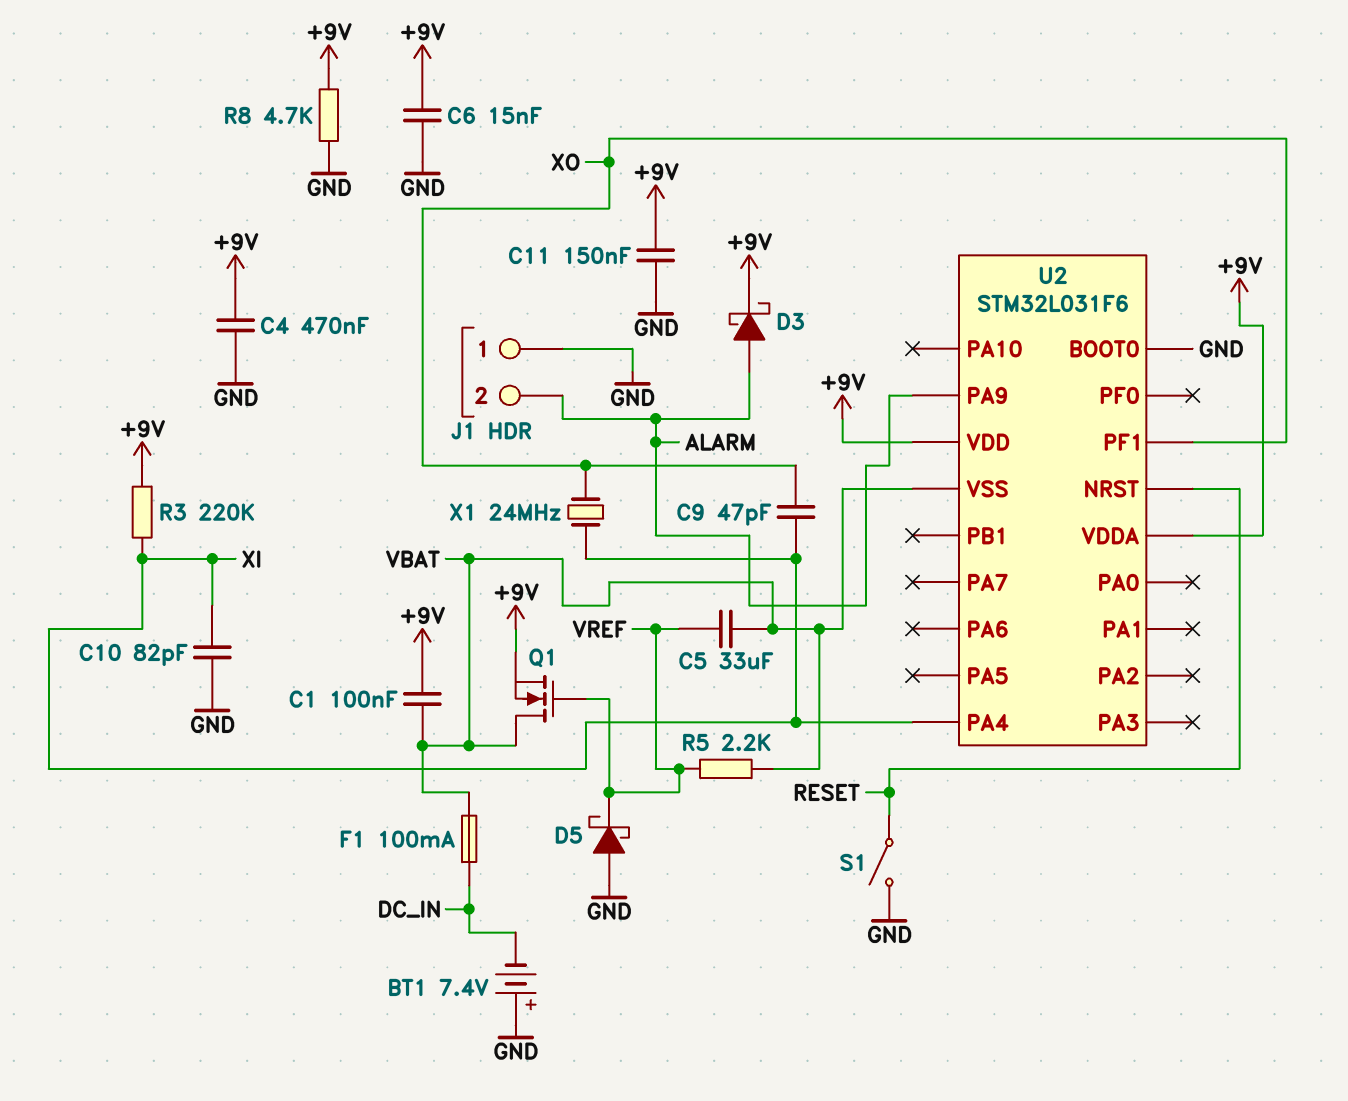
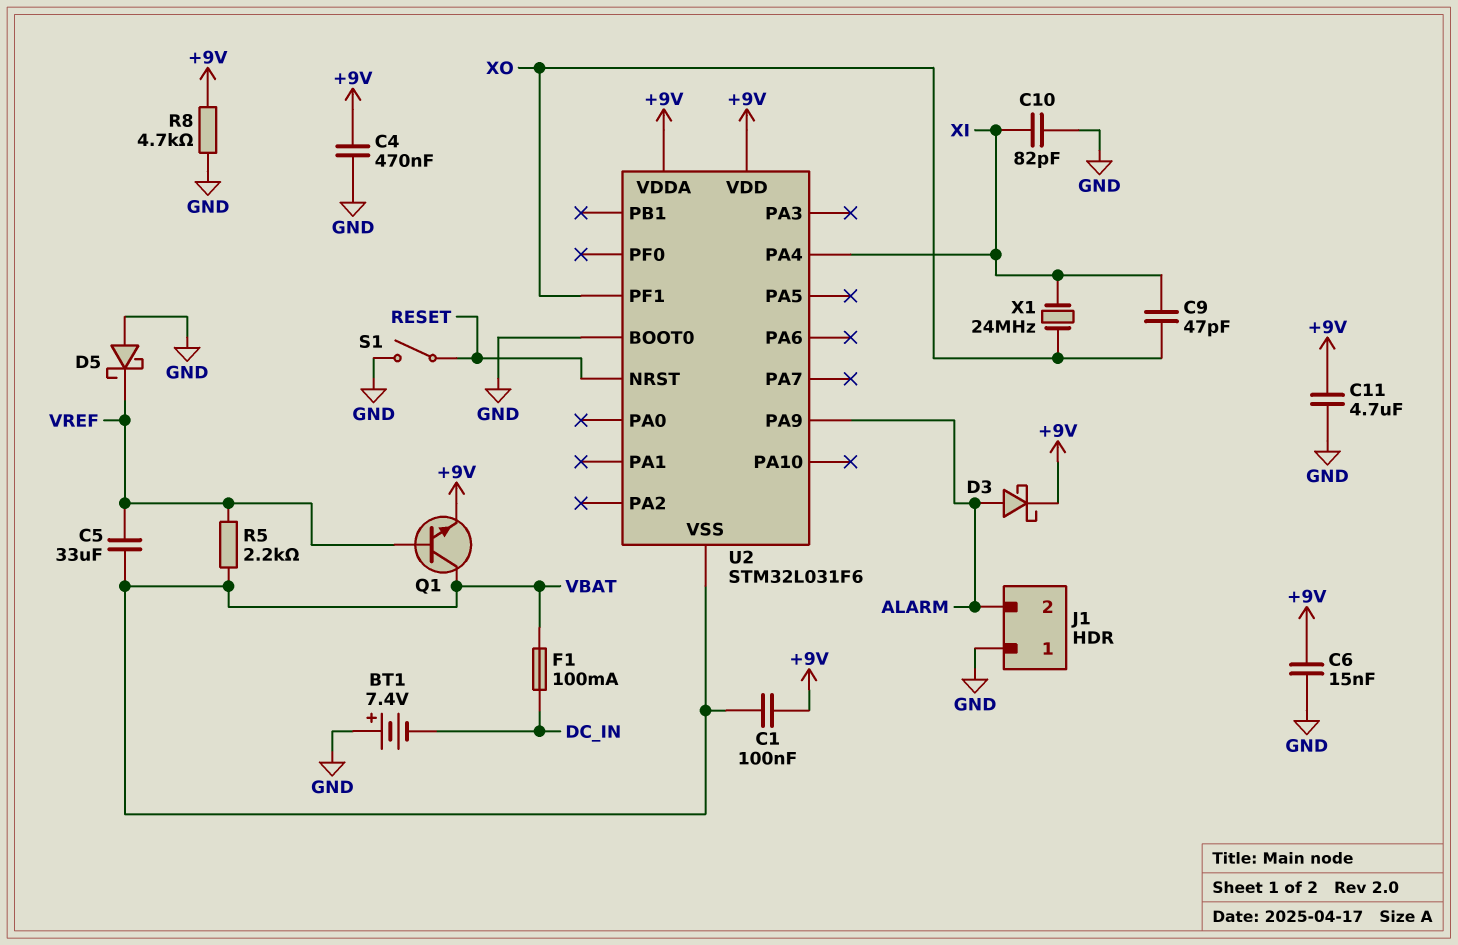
C11: 150nF (+9V, GND) -> 4.7uF (+9V, GND)
Q1: NMOS (G VREF, D VBAT, S +9V) -> NPN (B VREF, C VBAT, E +9V)
R3: 220k (+9V, XI) -> none

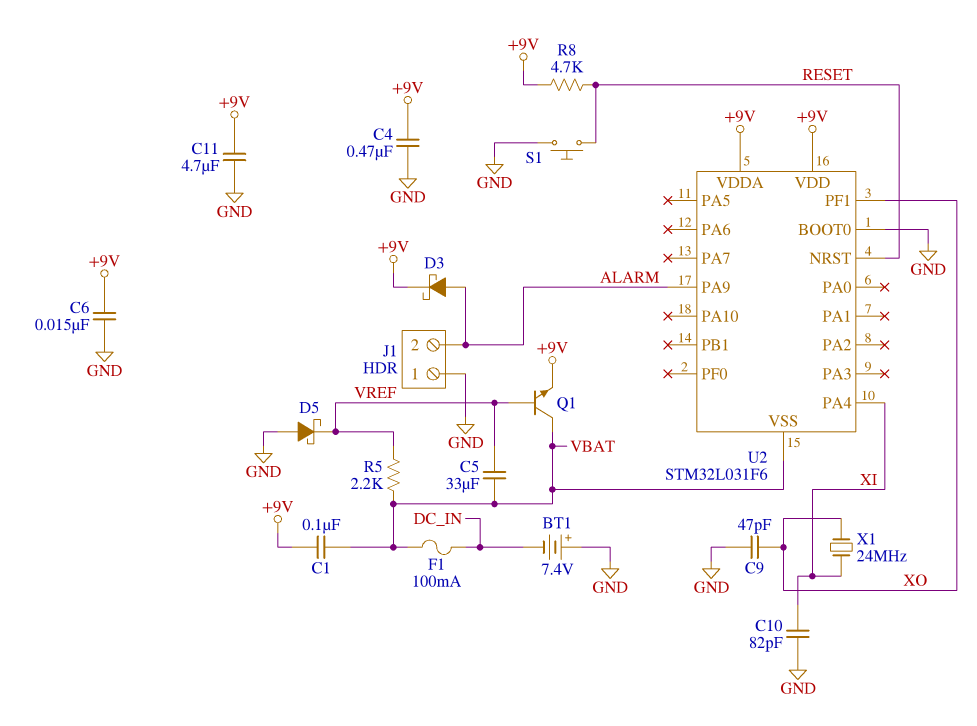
C9: 47pF (XI, XO) -> 47pF (GND, XO)
R8: 4.7k (+9V, GND) -> 4.7k (+9V, RESET)
S1: switch (GND, RESET) -> button (GND, RESET)

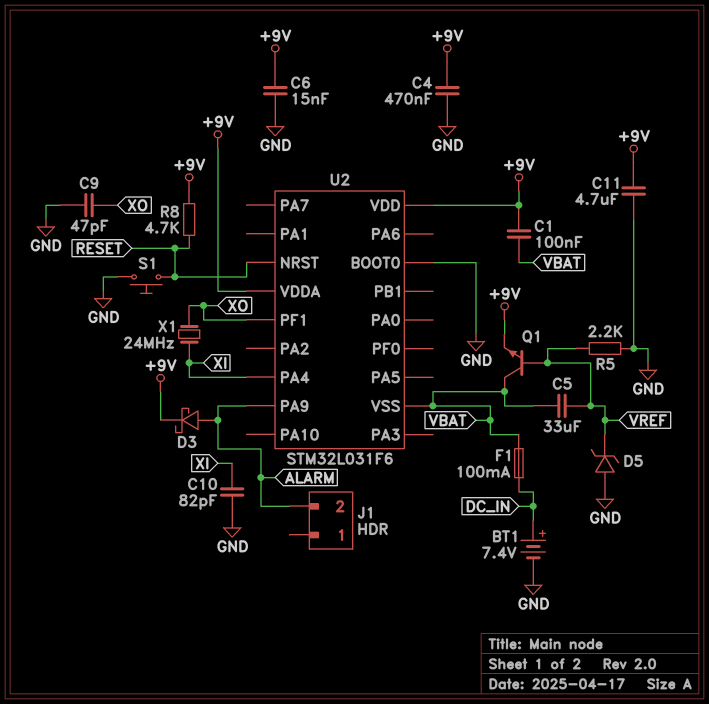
BT1: 7.4V (plus GND, minus DC_IN) -> 7.4V (plus DC_IN, minus GND)
D5: schottky (A GND, K VREF) -> zener (A GND, K VREF)
J1 pin 1: GND -> none
R5: 2.2k (VBAT, VREF) -> 2.2k (GND, VREF)

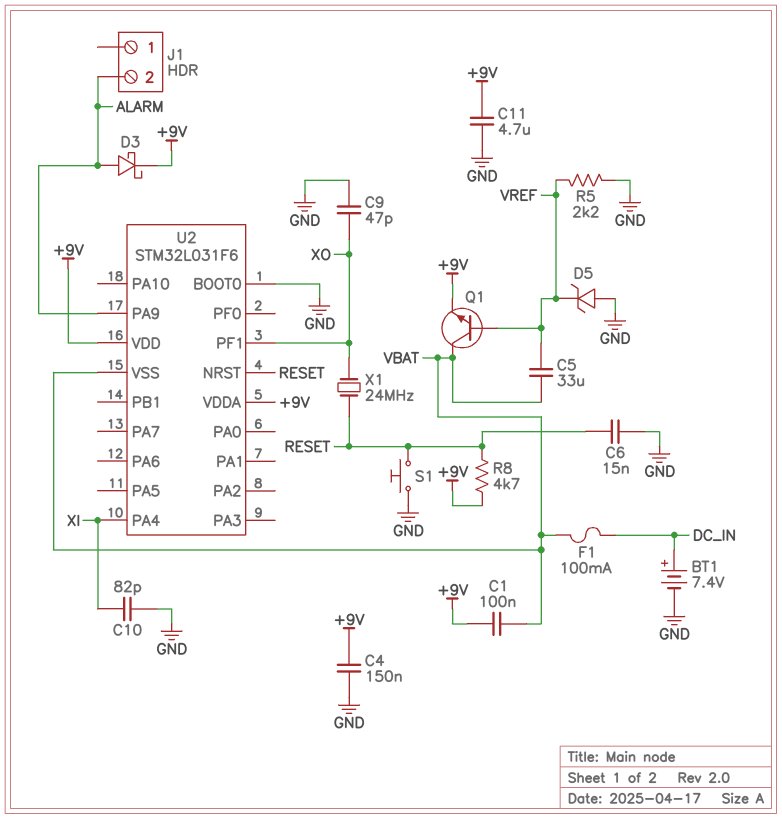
C4: 470nF (+9V, GND) -> 150nF (+9V, GND)
C6: 15nF (+9V, GND) -> 15nF (GND, RESET)
X1: 24MHz (XI, XO) -> 24MHz (RESET, XO)

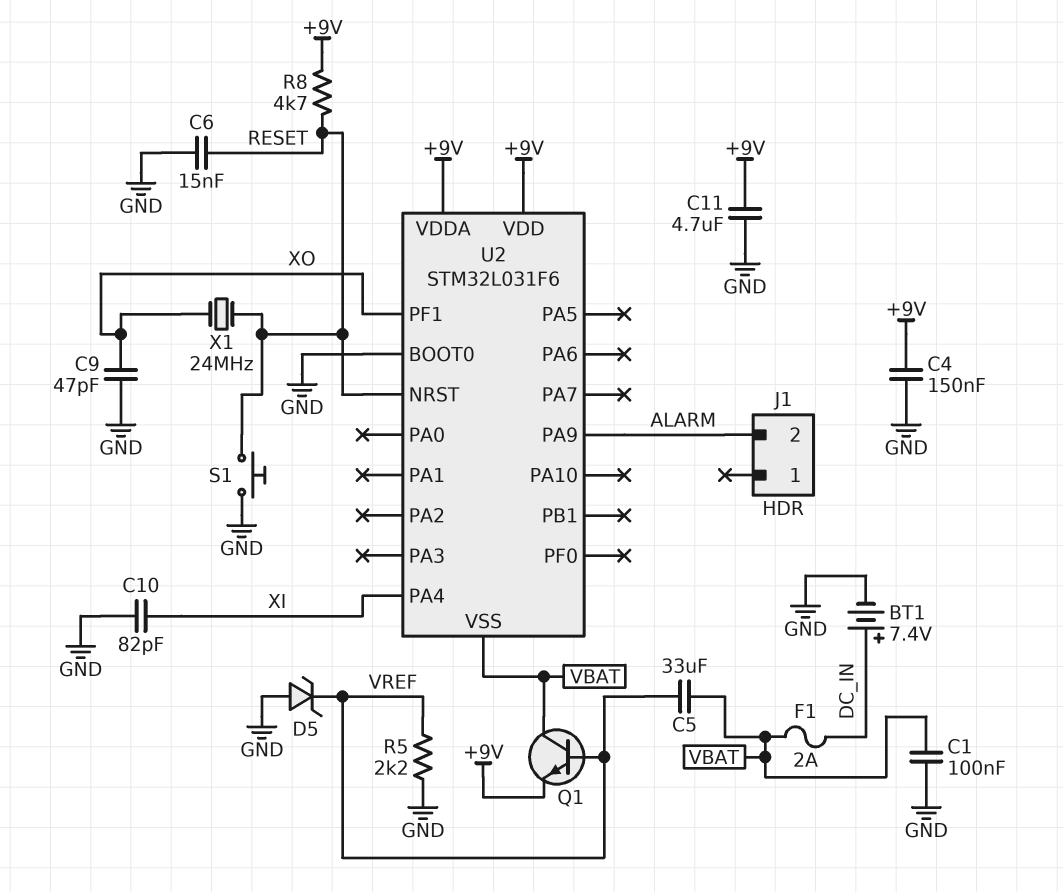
C1: 100nF (+9V, VBAT) -> 100nF (GND, VBAT)
D3: schottky (A ALARM, K +9V) -> none
F1: 100mA (DC_IN, VBAT) -> 2A (DC_IN, VBAT)

